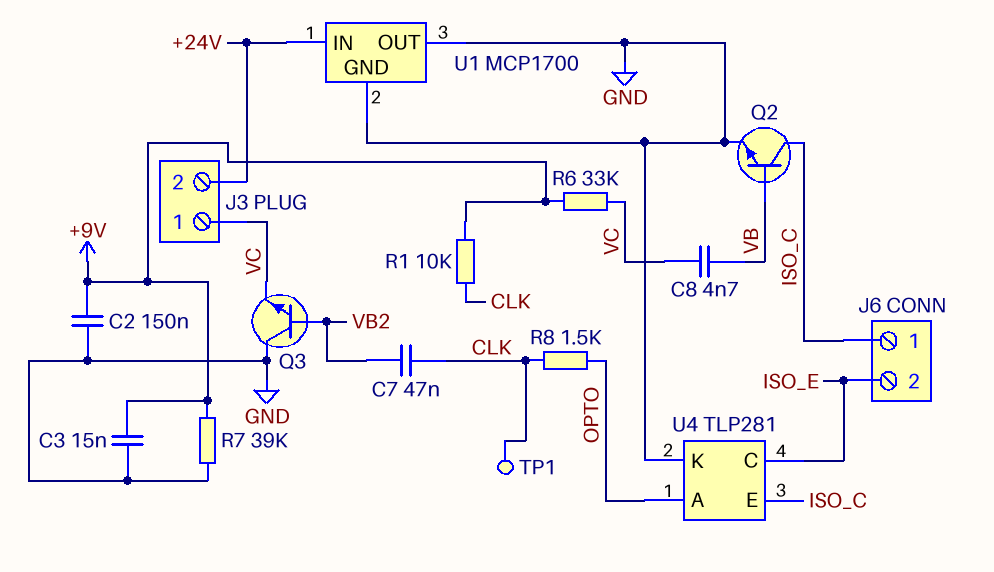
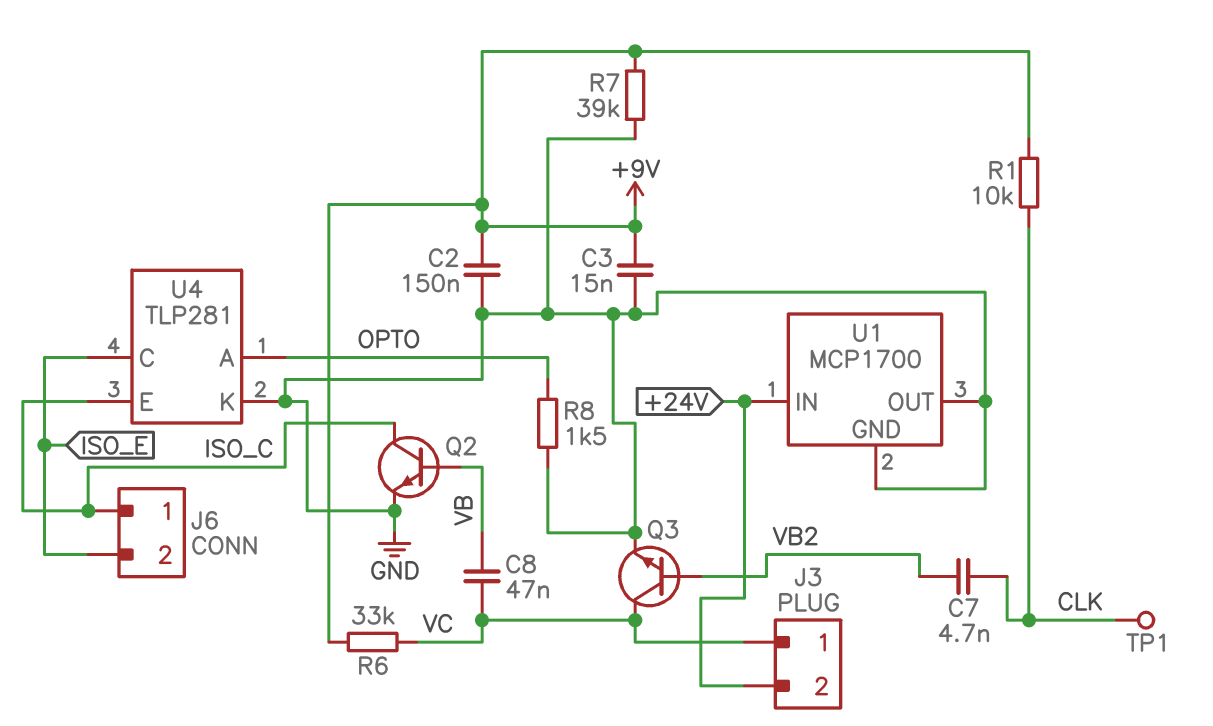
C7: 47nF (CLK, VB2) -> 4.7nF (CLK, VB2)
C8: 4.7nF (VB, VC) -> 47nF (VB, VC)
Q3: NPN (B VB2, C GND, E VC) -> NPN (B VB2, C VC, E GND)
R8: 1.5k (CLK, OPTO) -> 1.5k (GND, OPTO)

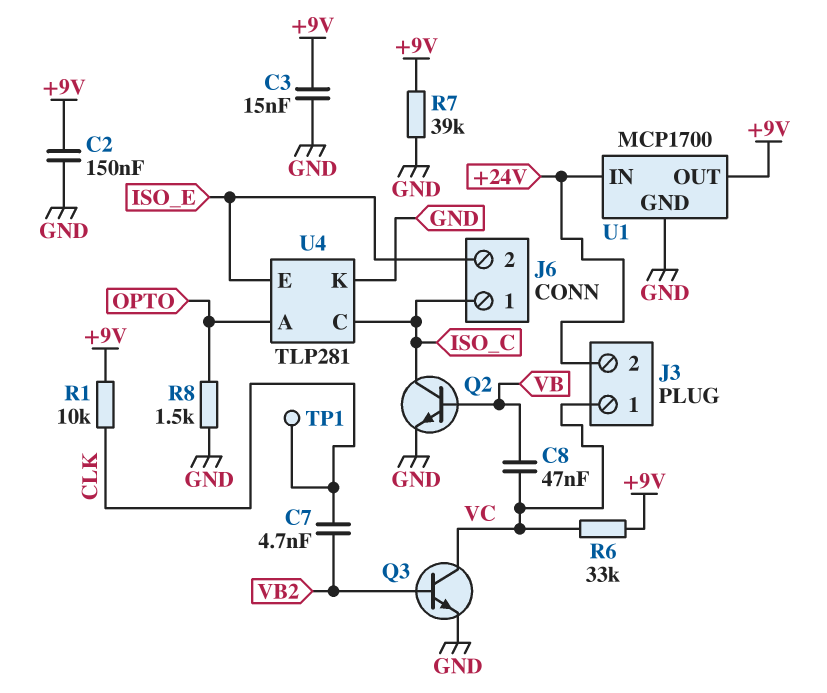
U1 pin OUT: GND -> +9V
U4 pin C: ISO_E -> ISO_C
U4 pin E: ISO_C -> ISO_E

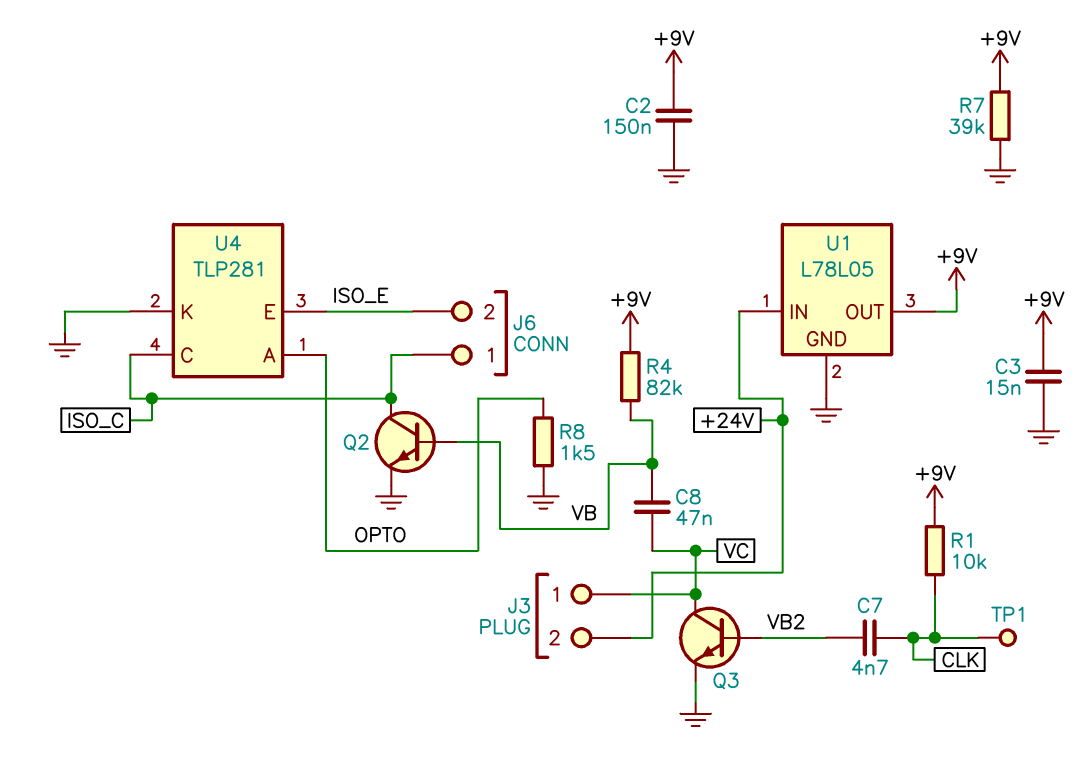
R4: none -> 82k (+9V, VB)
R6: 33k (+9V, VC) -> none
U1: MCP1700 -> L78L05

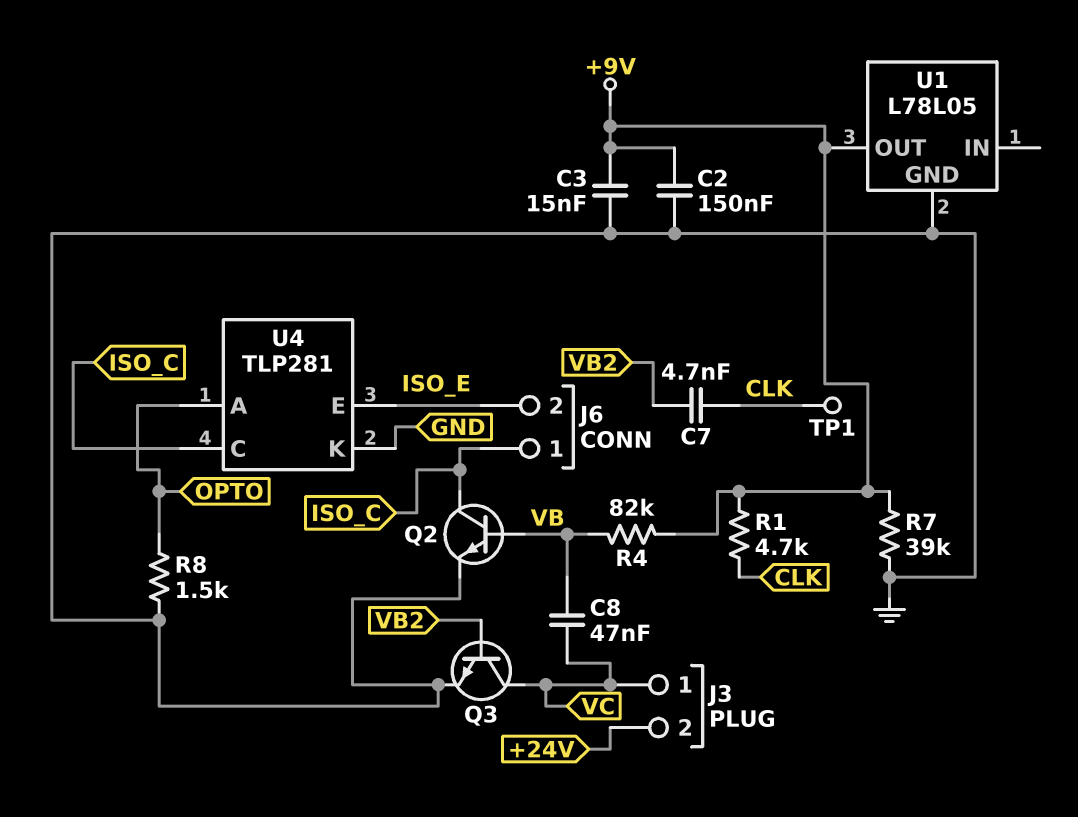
R1: 10k (+9V, CLK) -> 4.7k (+9V, CLK)
U1 pin IN: +24V -> none

